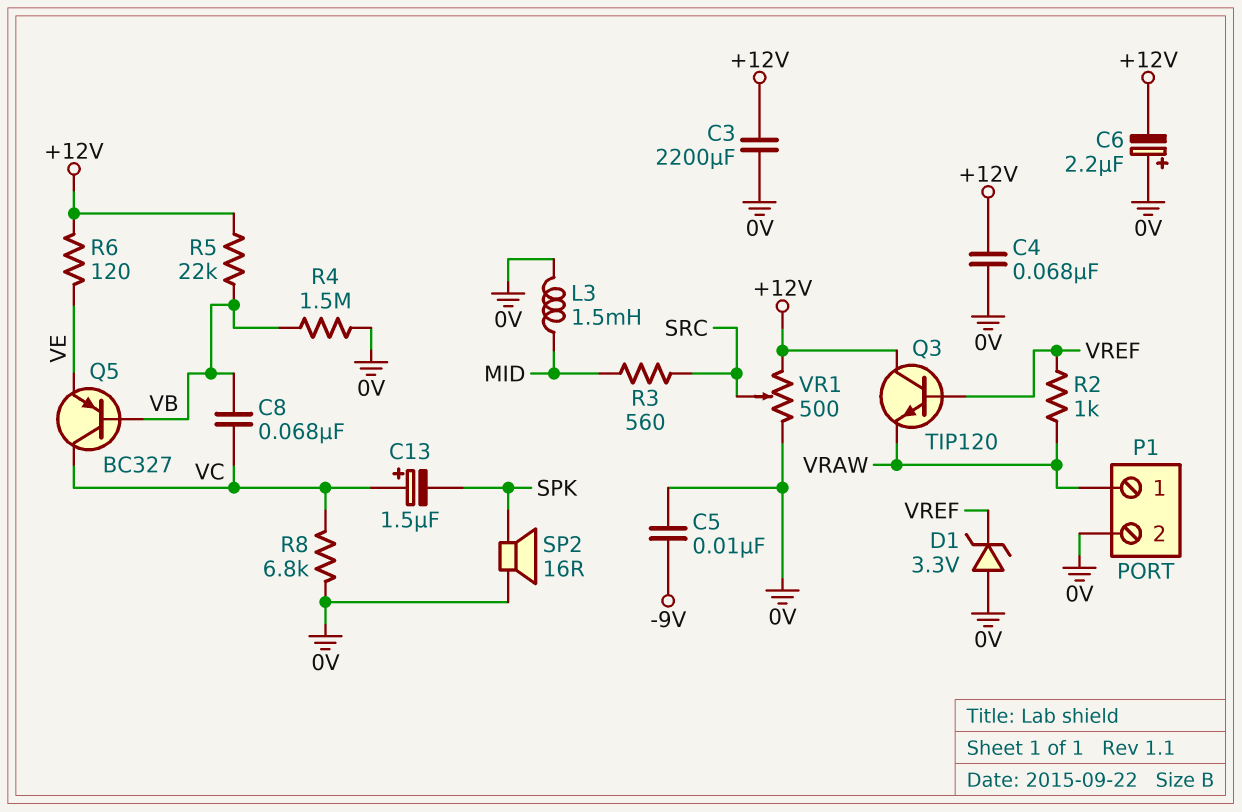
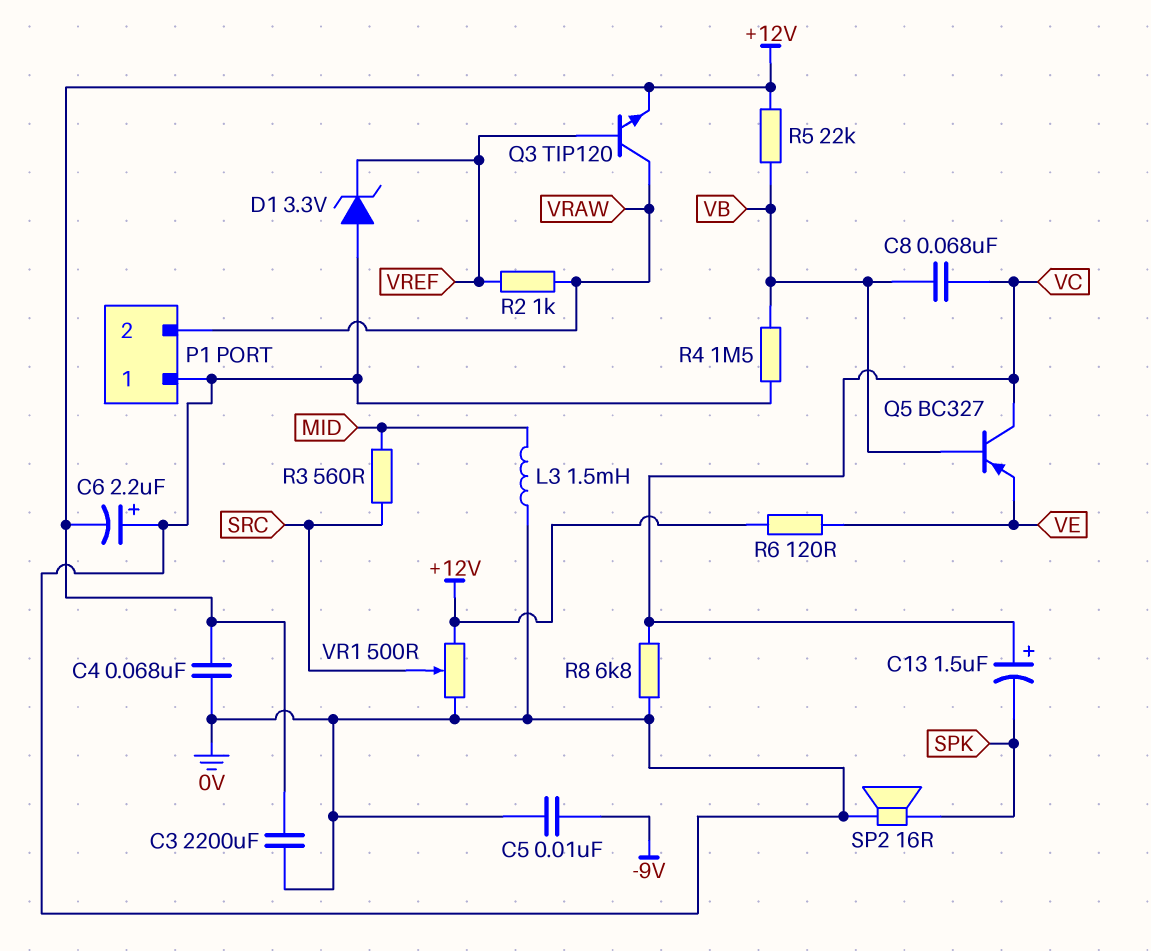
P1 pin 1: VRAW -> 0V
P1 pin 2: 0V -> VRAW
Q3: NPN TIP120 (B VREF, C +12V, E VRAW) -> NPN TIP120 (B VREF, C VRAW, E +12V)

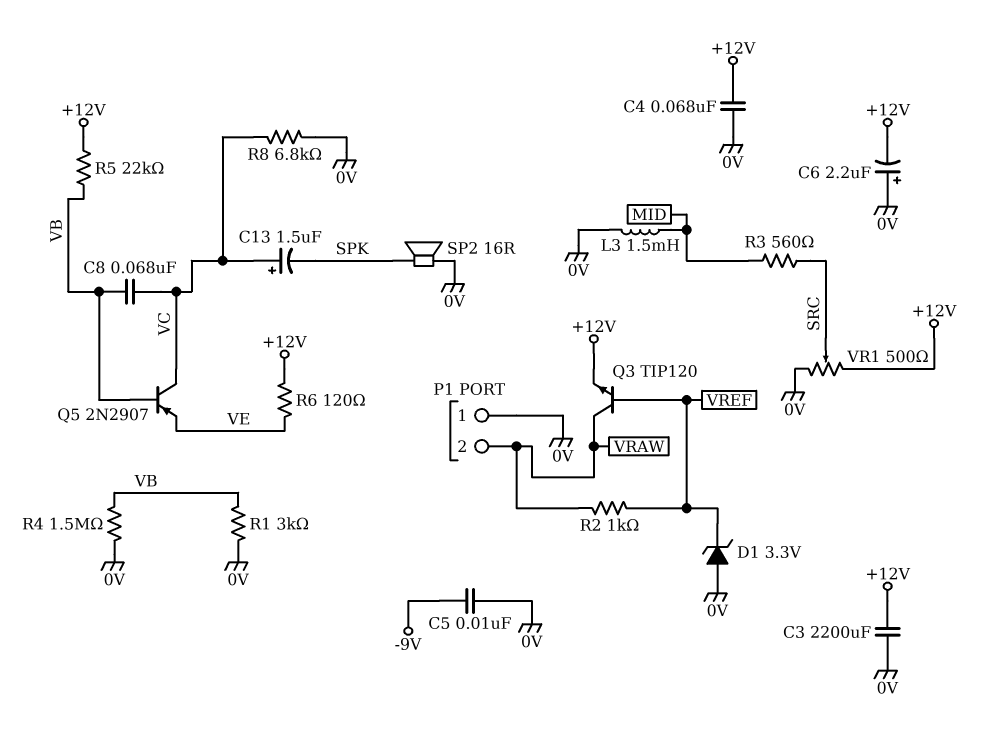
Q5: PNP BC327 (B VB, C VC, E VE) -> PNP 2N2907 (B VB, C VC, E VE)
R1: none -> 3k (0V, VB)

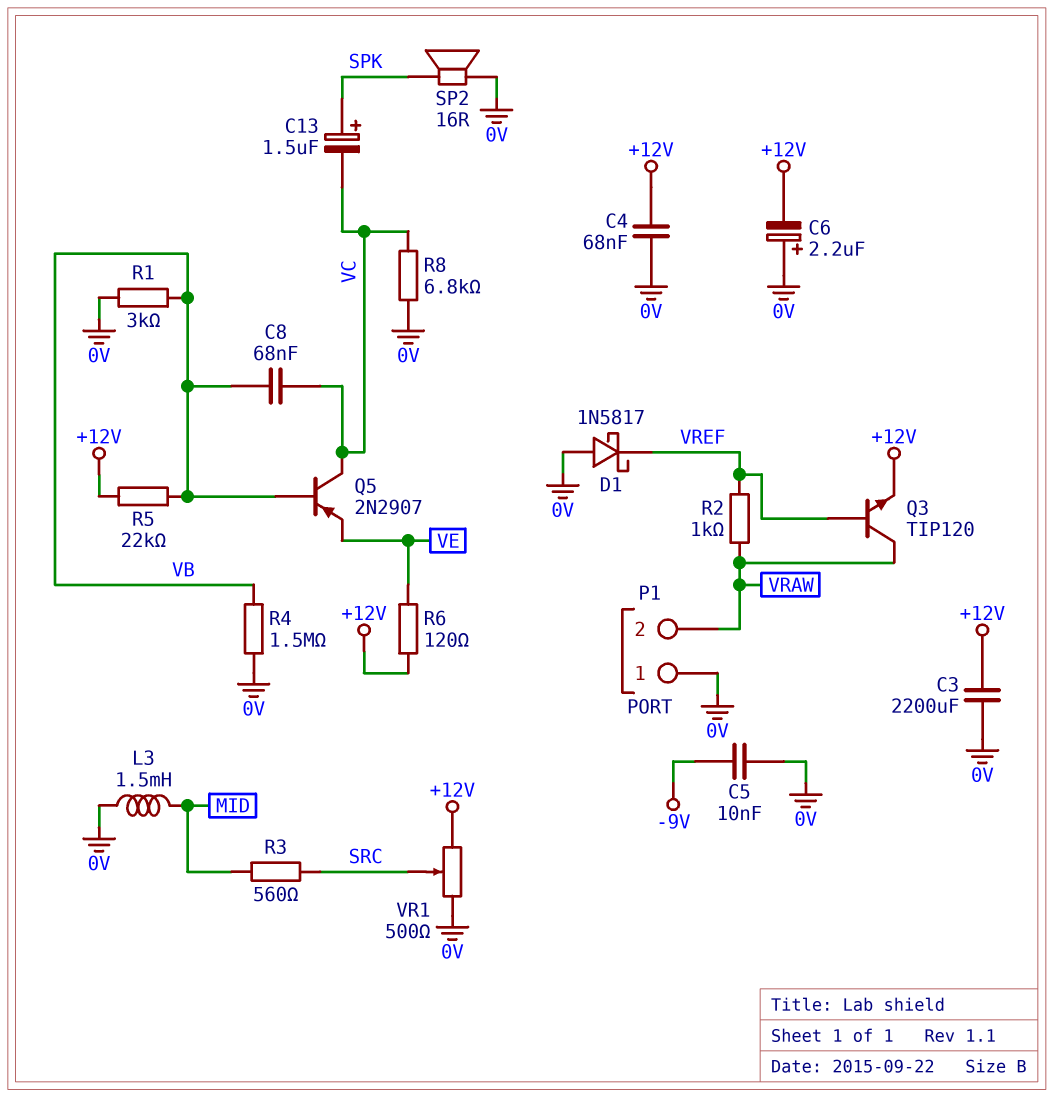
C13: 1.5uF (plus VC, minus SPK) -> 1.5uF (plus SPK, minus VC)
D1: zener 3.3V (A 0V, K VREF) -> schottky 1N5817 (A 0V, K VREF)

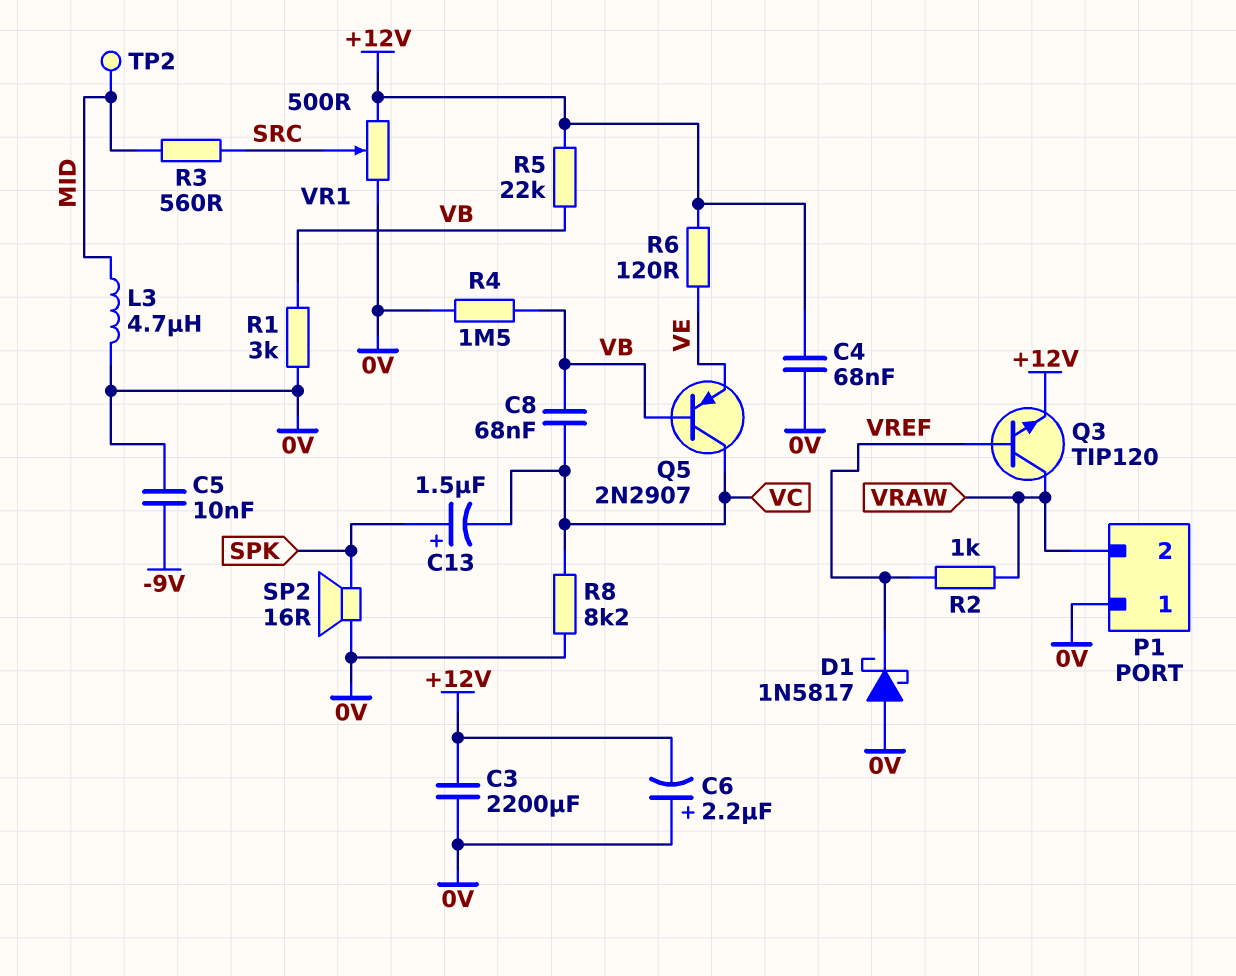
L3: 1.5mH (0V, MID) -> 4.7uH (0V, MID)
R8: 6.8k (0V, VC) -> 8.2k (0V, VC)
TP2: none -> test point (MID)

